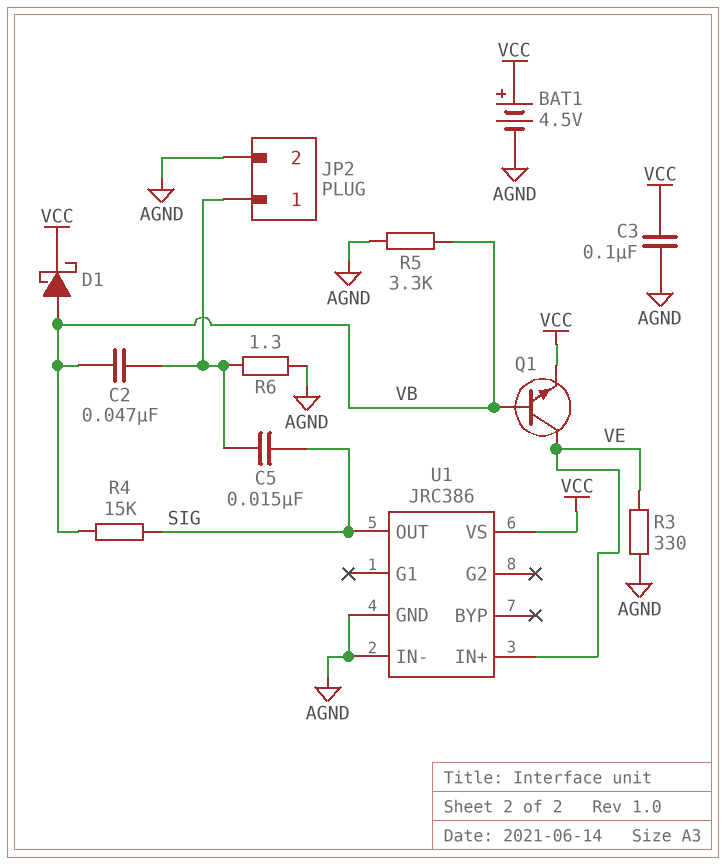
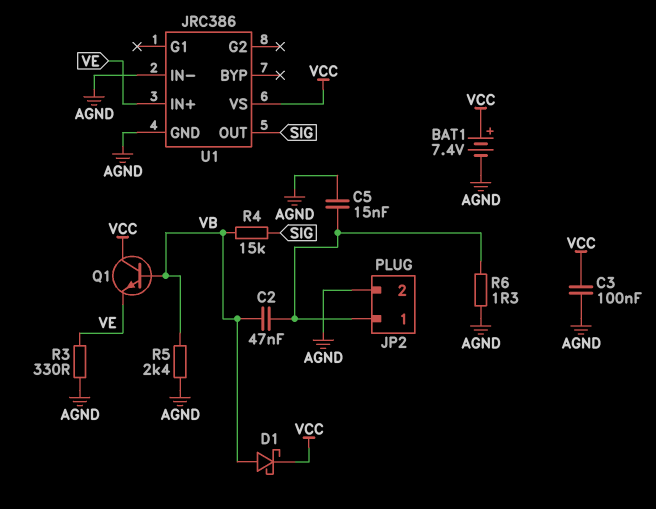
BAT1: 4.5V (plus VCC, minus AGND) -> 7.4V (plus VCC, minus AGND)
C5: 15nF (JP2/1, SIG) -> 15nF (AGND, JP2/1)
Q1: NPN (B VB, C VE, E VCC) -> NPN (B VB, C VCC, E VE)
R5: 3.3k (AGND, VB) -> 2.4k (AGND, VB)

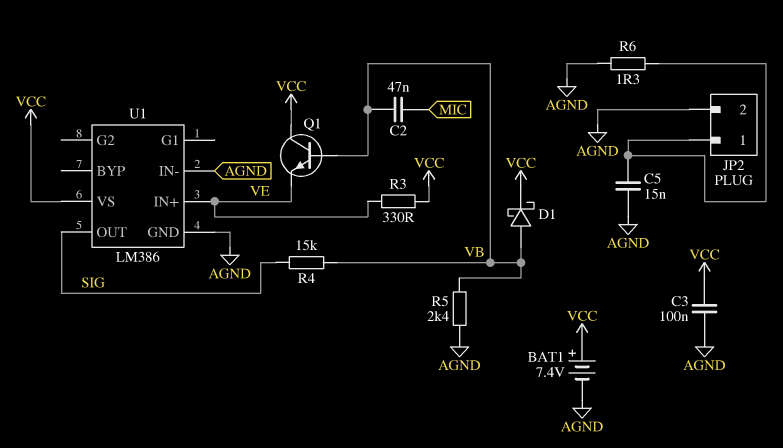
C2: 47nF (JP2/1, VB) -> 47nF (MIC, VB)
R3: 330 (AGND, VE) -> 330 (VCC, VE)
U1: JRC386 -> LM386

